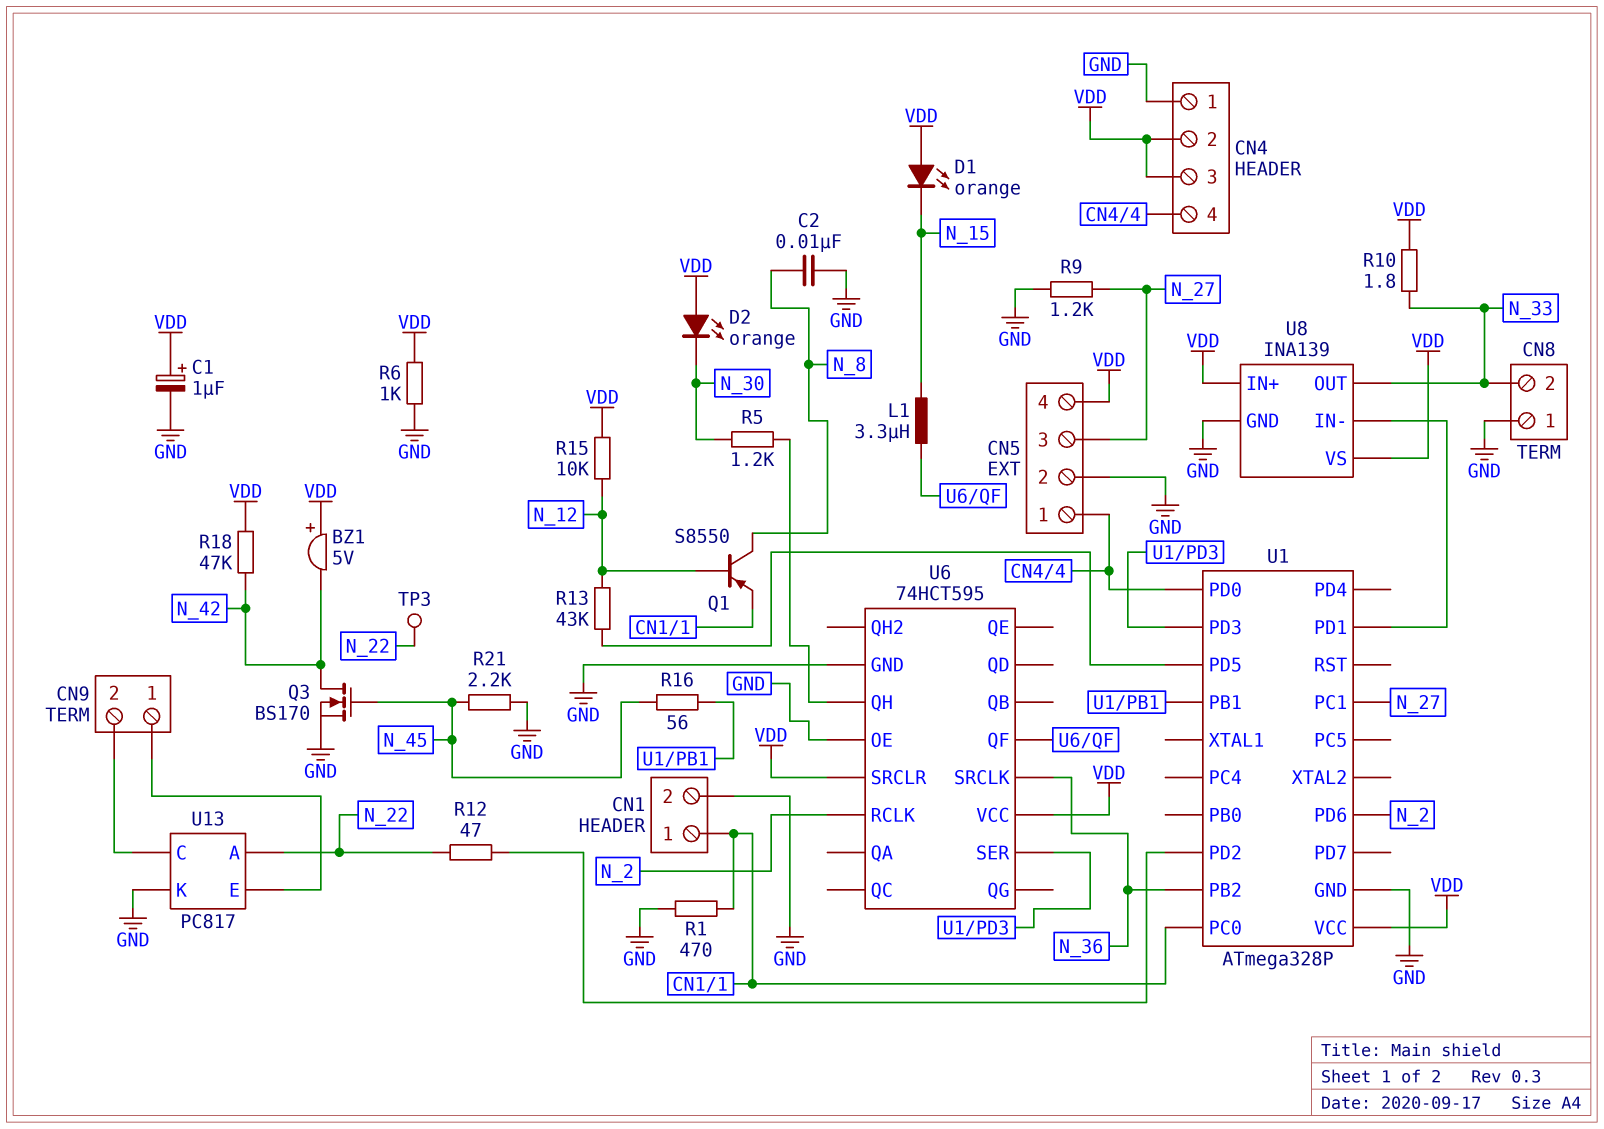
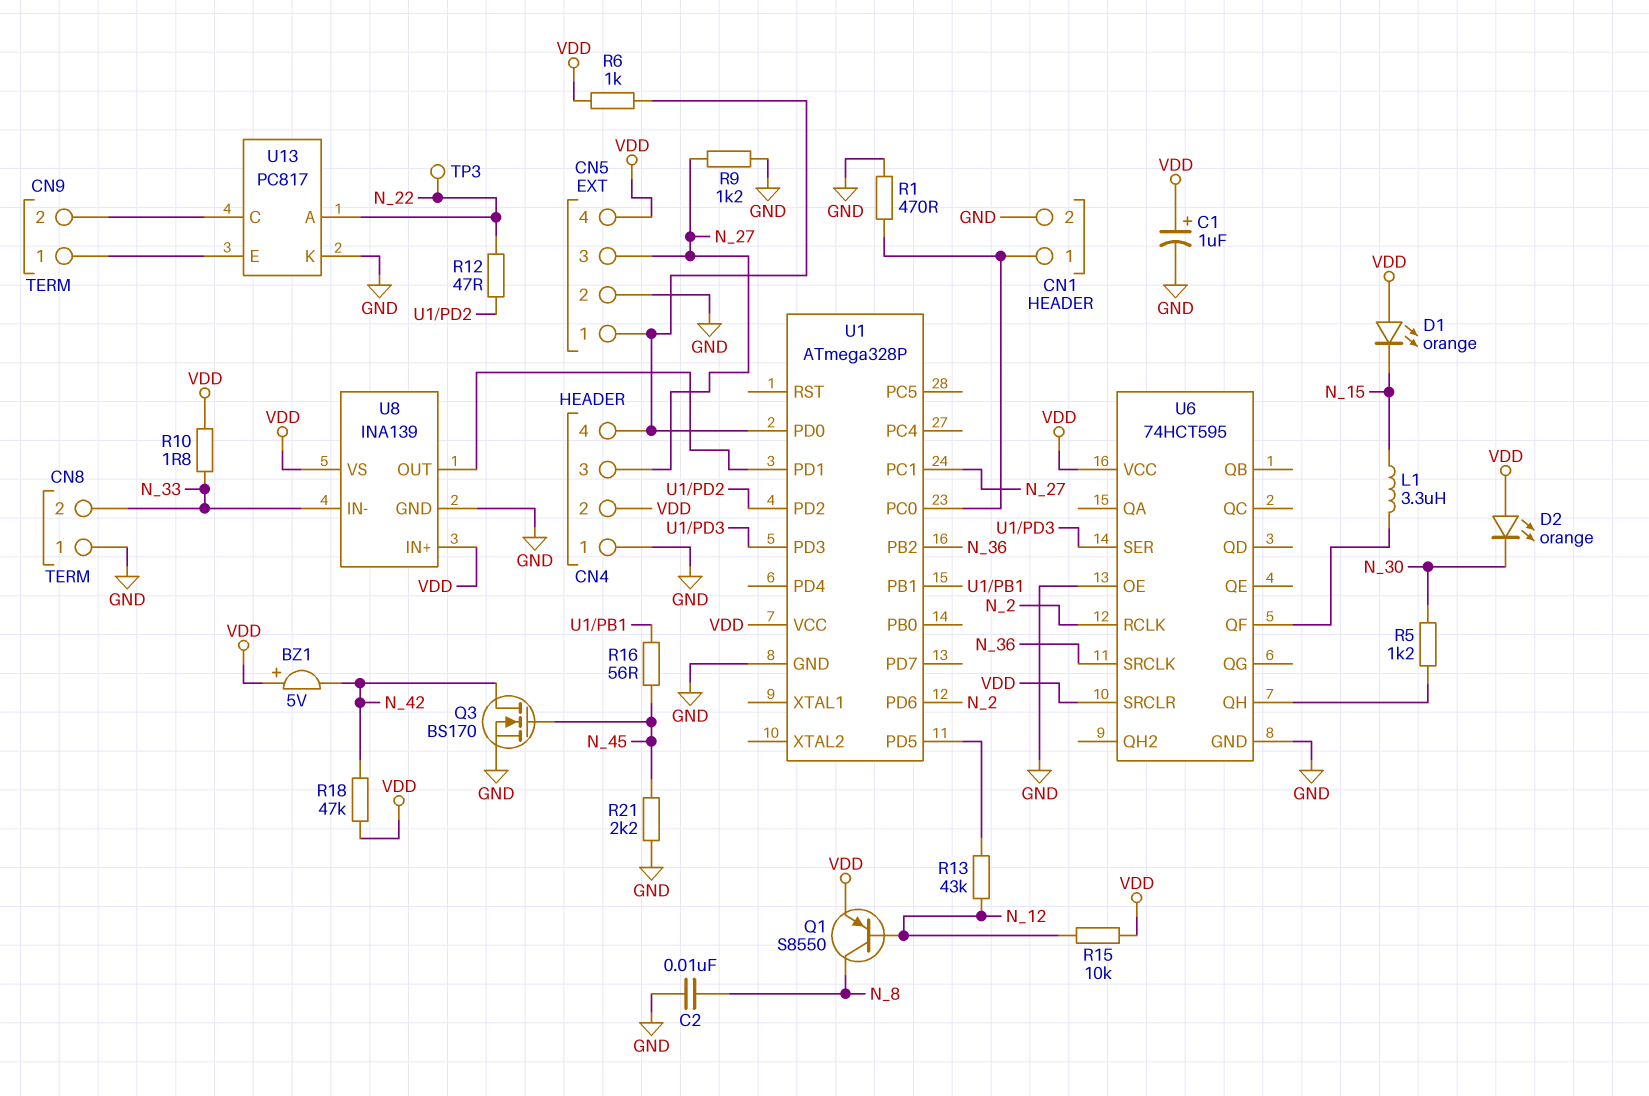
CN4 pin 3: VDD -> N_27
Q1: PNP S8550 (B N_12, C N_8, E CN1/1) -> PNP S8550 (B N_12, C N_8, E VDD)
R6: 1k (GND, VDD) -> 1k (CN4/4, VDD)
U8 pin IN-: U1/PD1 -> N_33
U8 pin OUT: N_33 -> U1/PD1

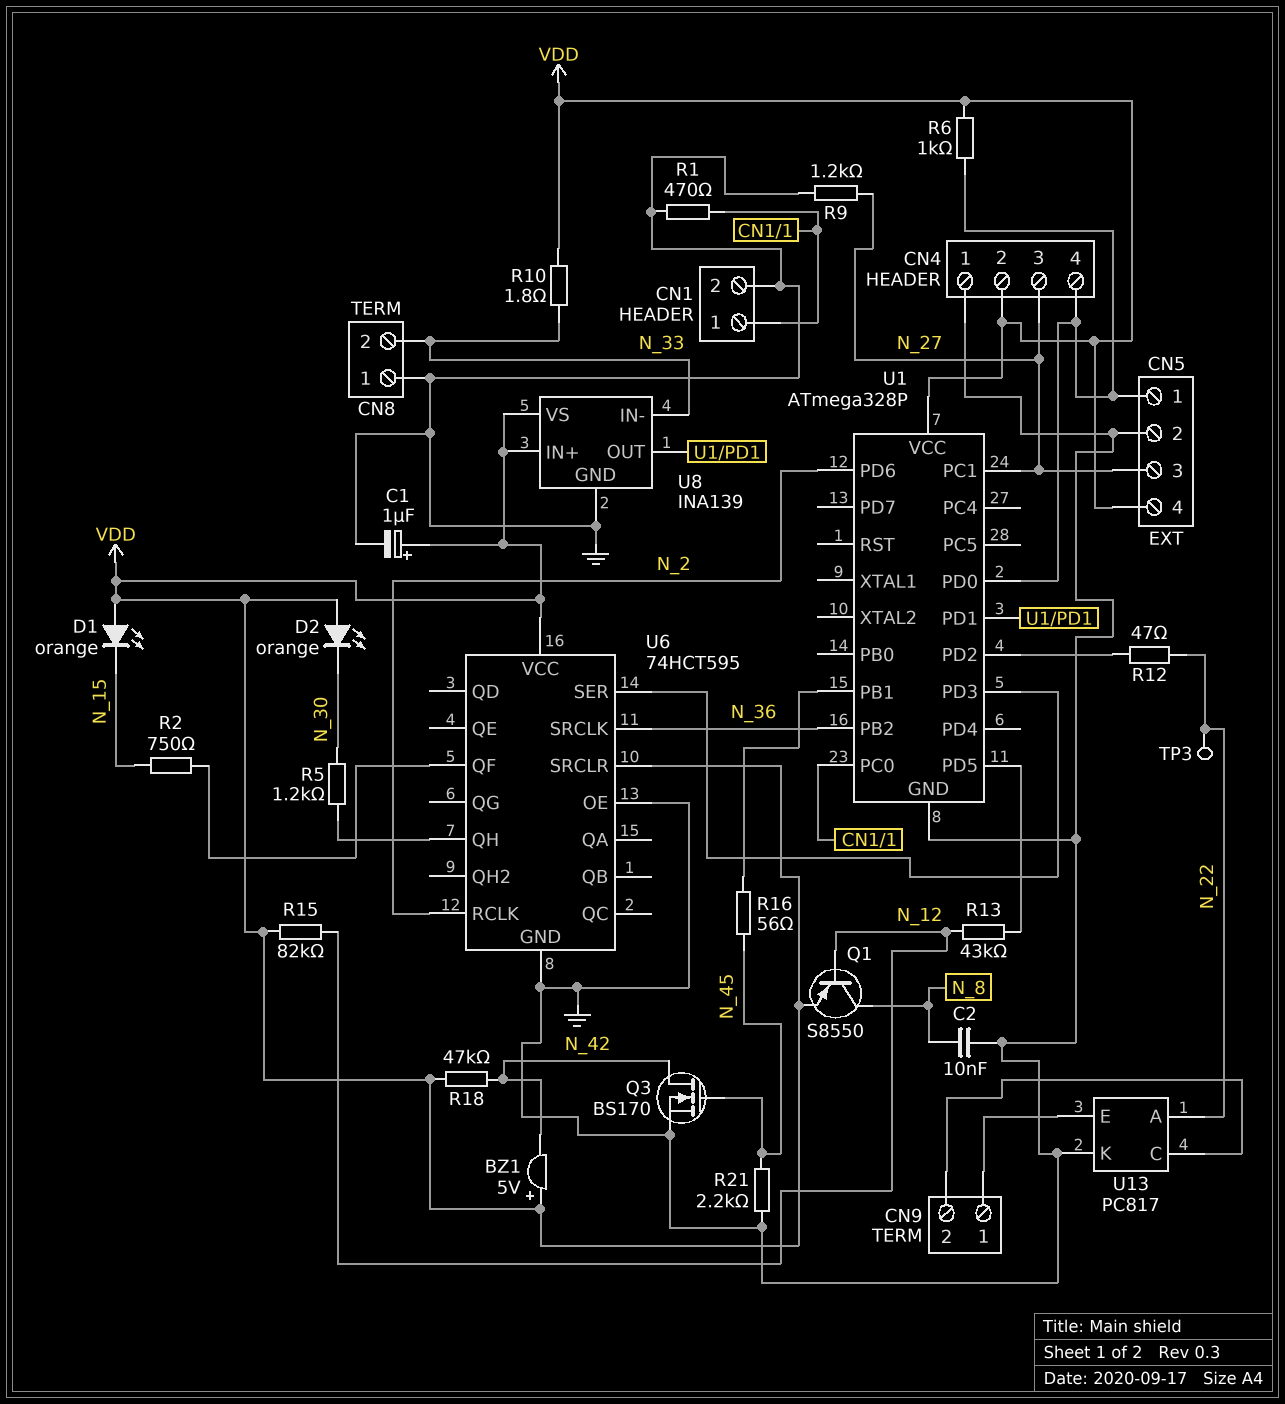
L1: 3.3uH (N_15, U6/QF) -> none
R2: none -> 750 (N_15, U6/QF)
R15: 10k (N_12, VDD) -> 82k (N_12, VDD)

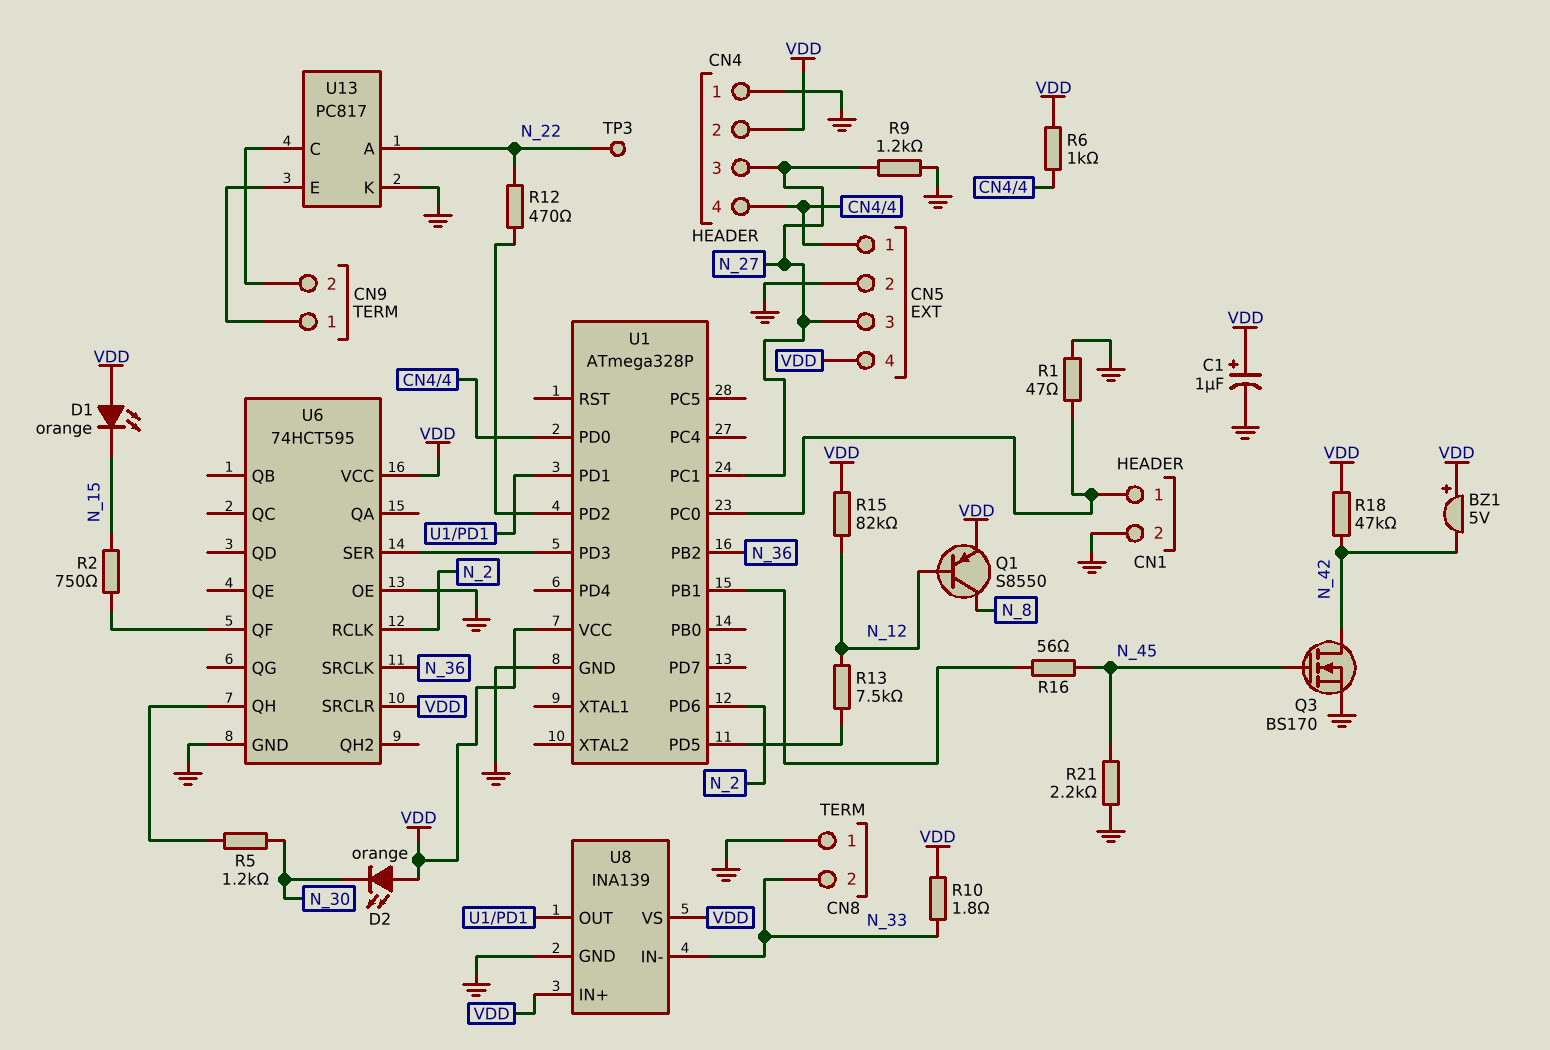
C2: 10nF (GND, N_8) -> none
R1: 470 (CN1/1, GND) -> 47 (CN1/1, GND)
R12: 47 (N_22, U1/PD2) -> 470 (N_22, U1/PD2)
R13: 43k (N_12, U1/PD5) -> 7.5k (N_12, U1/PD5)

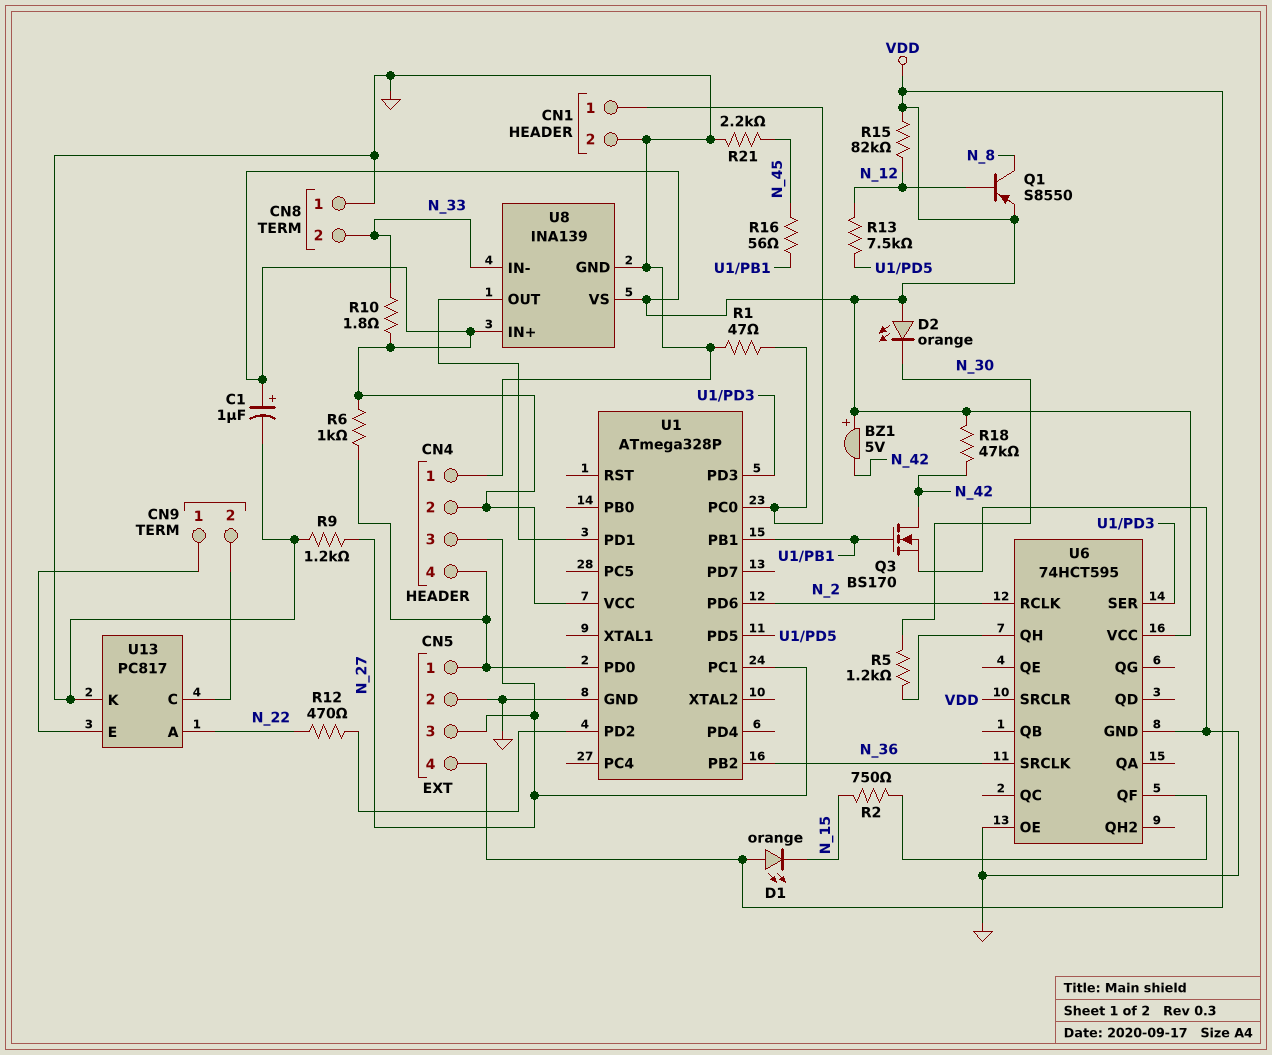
Q3: NMOS BS170 (G N_45, D N_42, S GND) -> NMOS BS170 (G U1/PB1, D N_42, S GND)
TP3: test point (N_22) -> none

